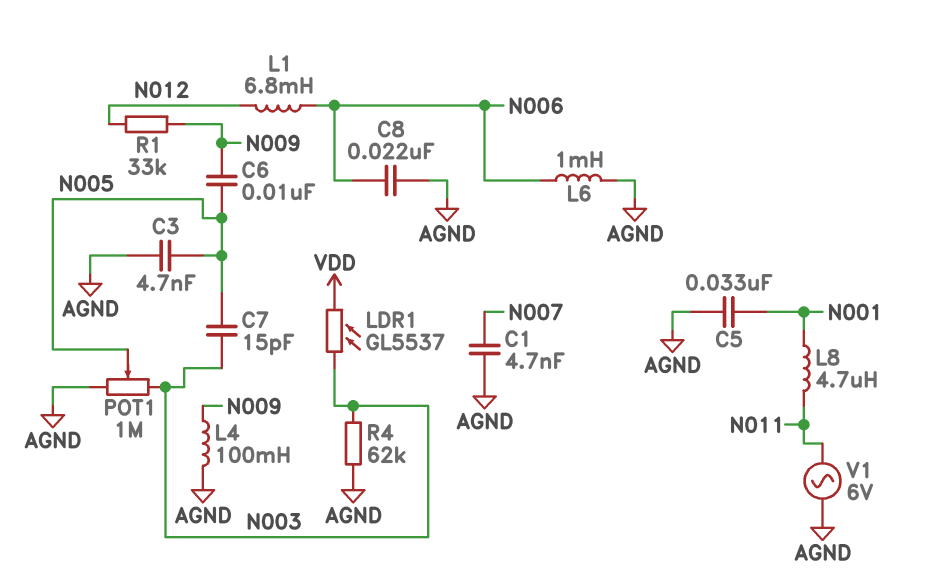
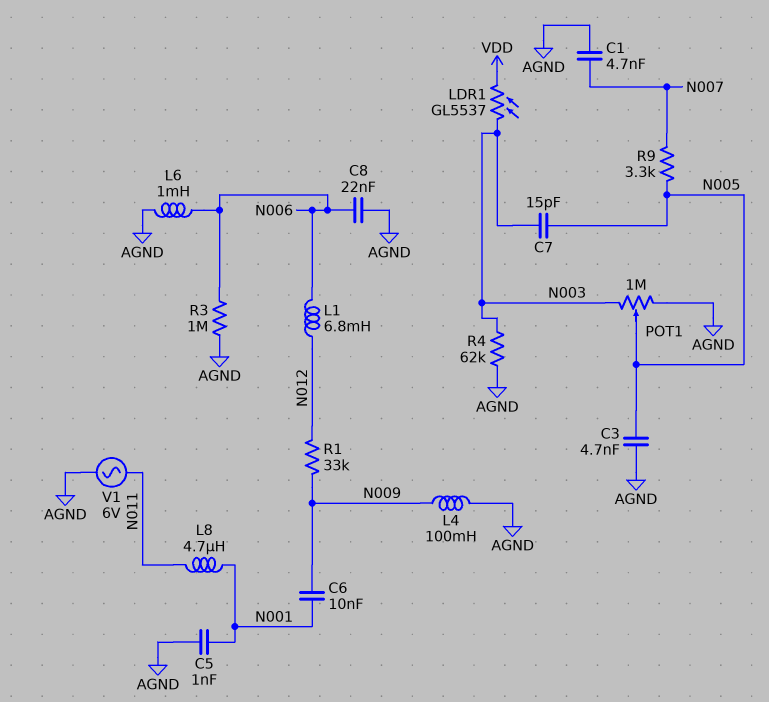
C5: 33nF (AGND, N001) -> 1nF (AGND, N001)
C6: 10nF (N005, N009) -> 10nF (N001, N009)
R3: none -> 1M (AGND, N006)
R9: none -> 3.3k (N005, N007)

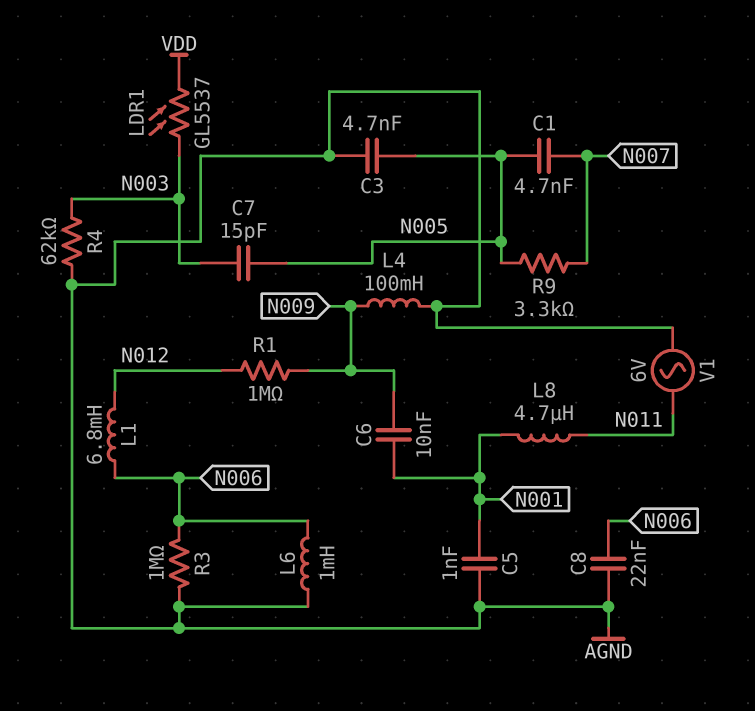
C1: 4.7nF (AGND, N007) -> 4.7nF (N005, N007)
POT1: 1M (AGND, N003, wiper N005) -> none
R1: 33k (N009, N012) -> 1M (N009, N012)

